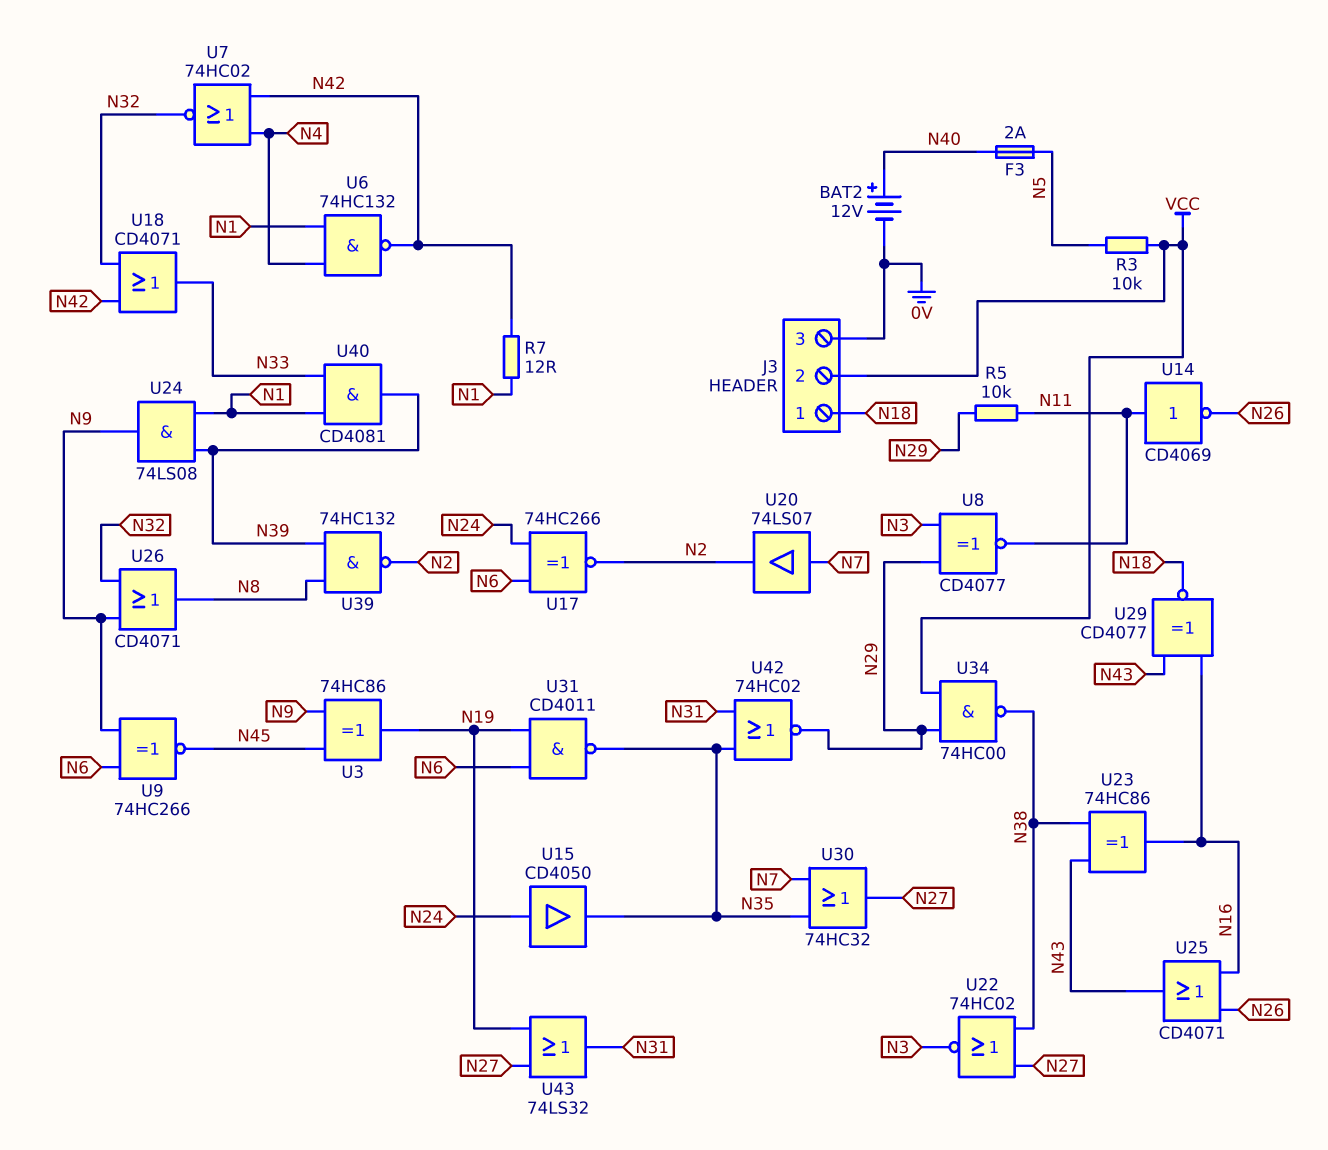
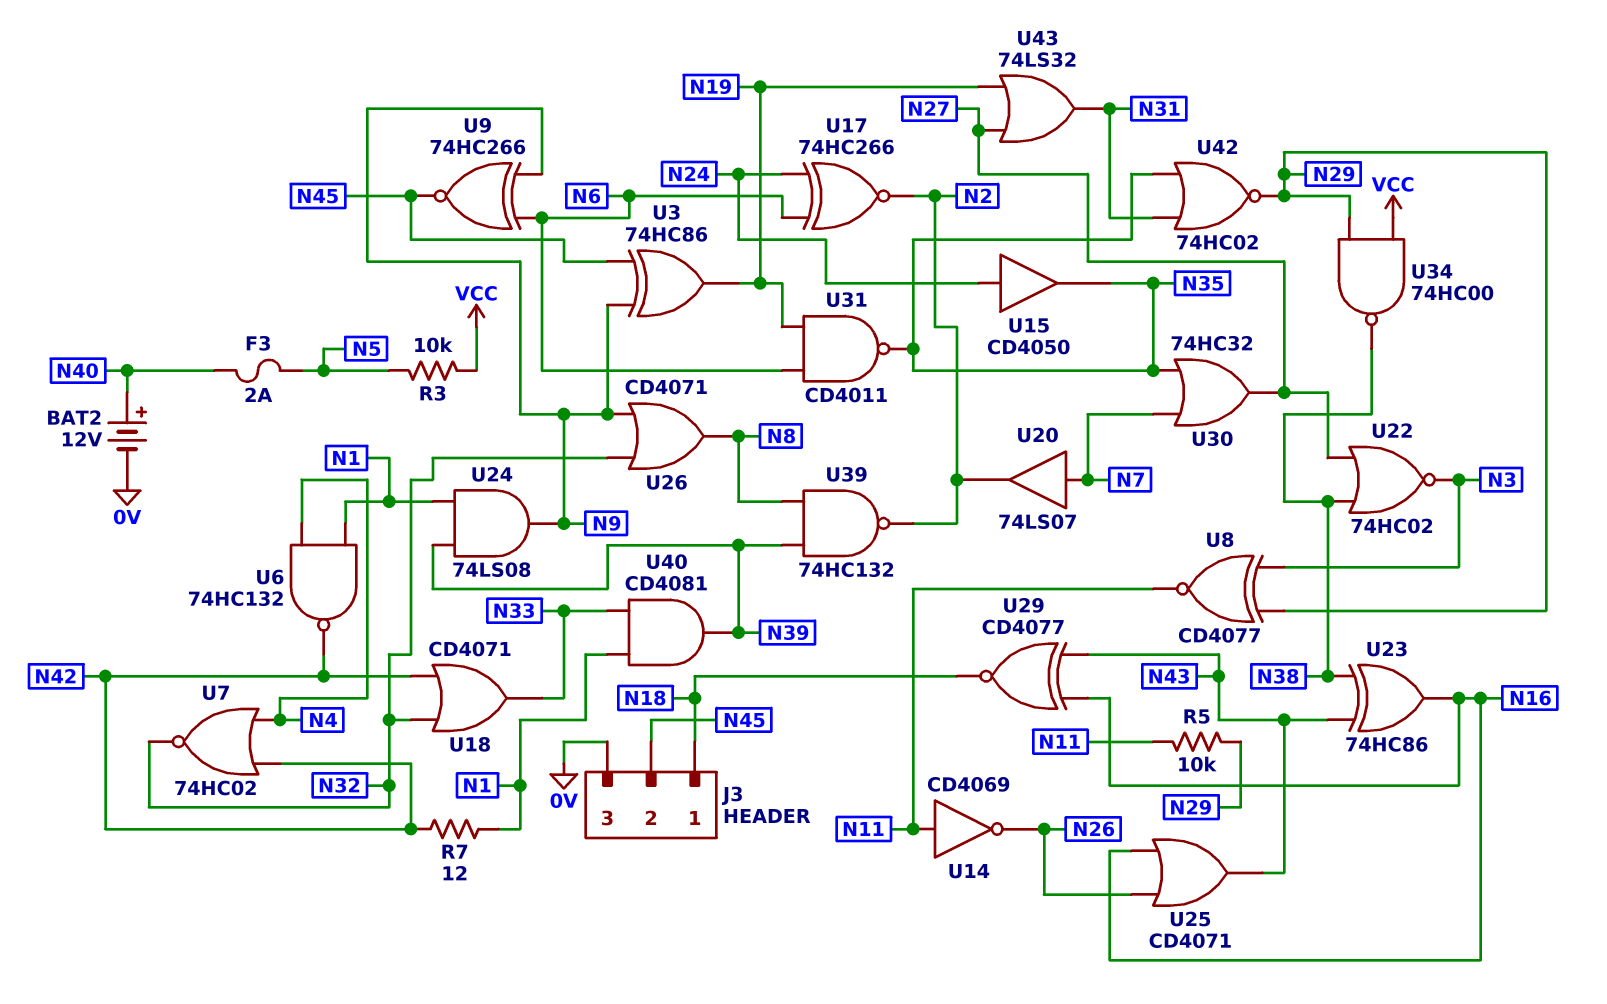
J3 pin 2: VCC -> N45

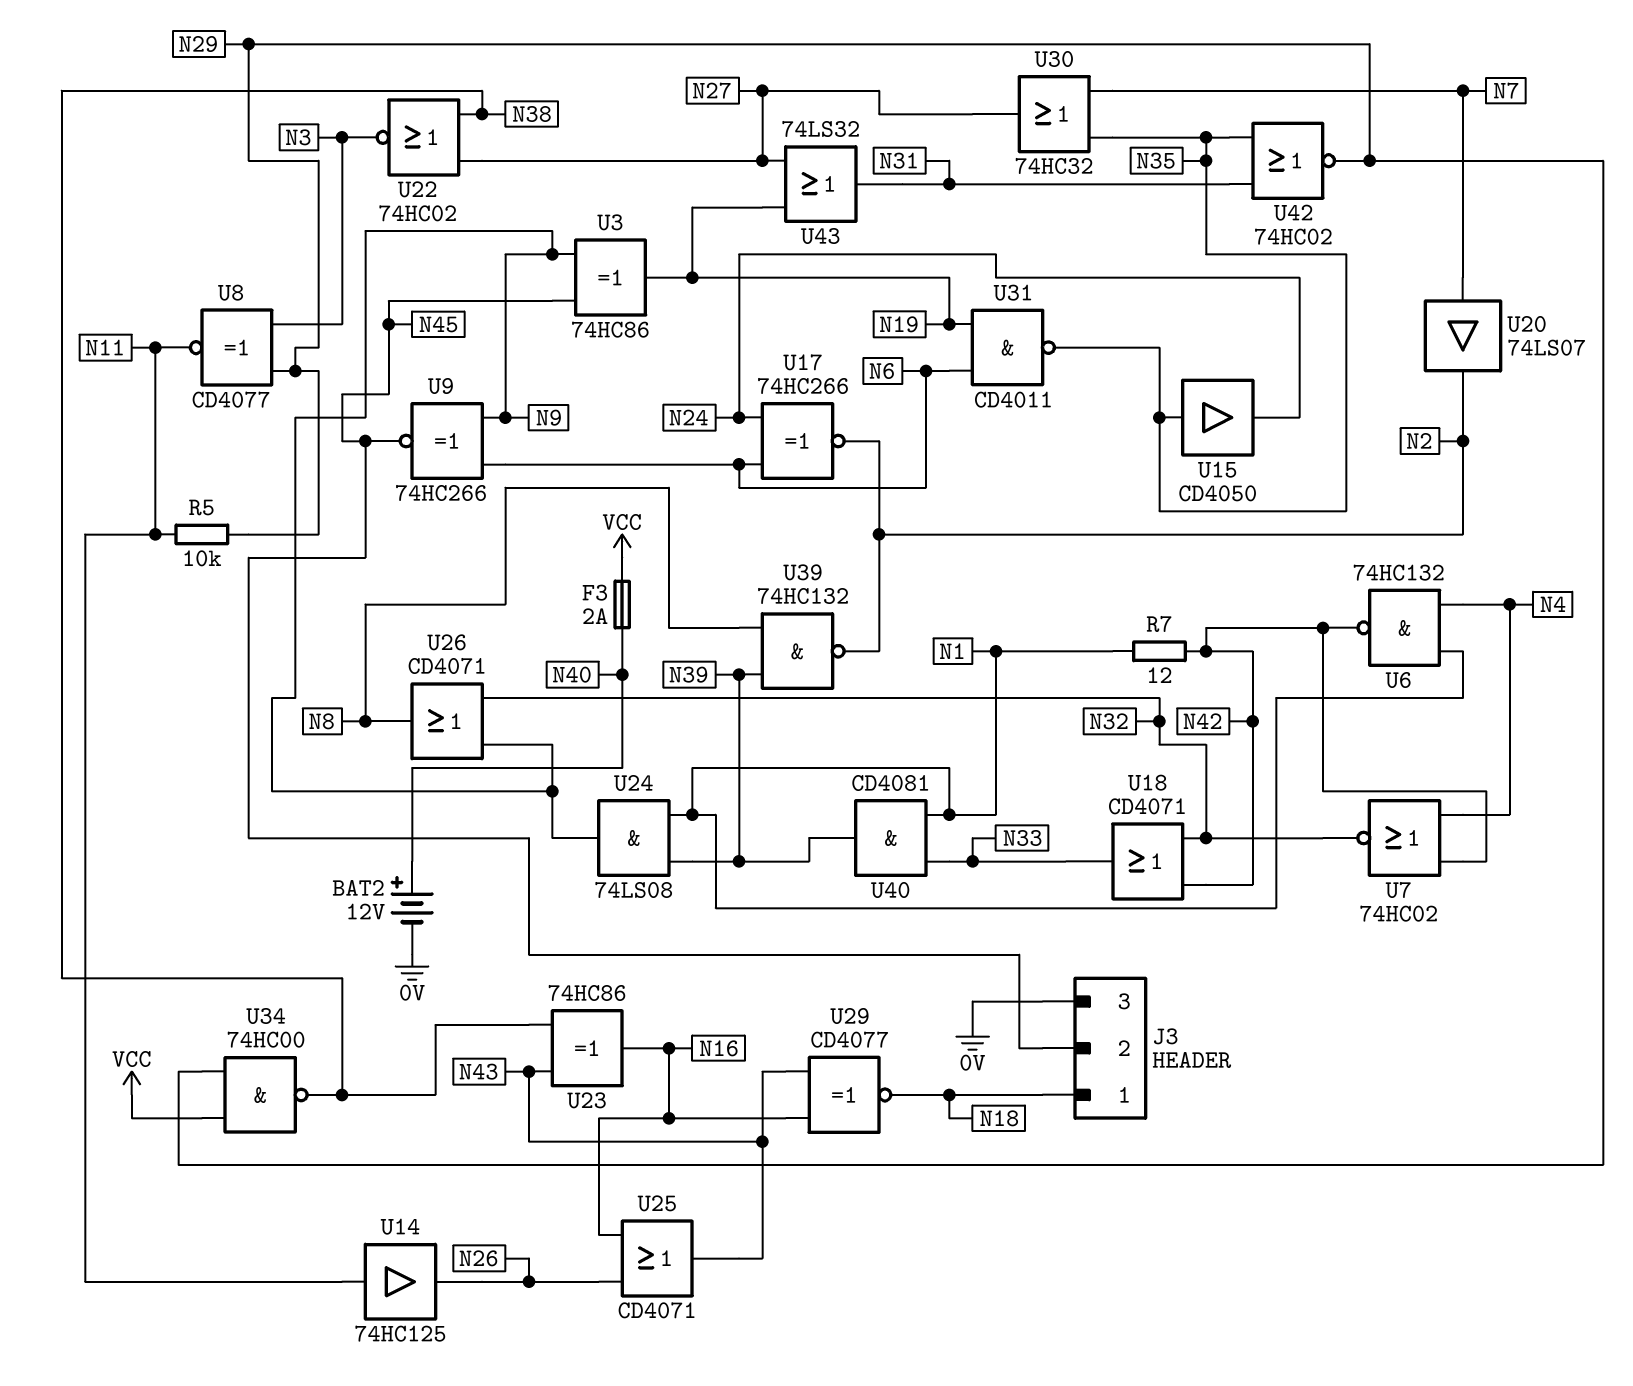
F3: 2A (N5, N40) -> 2A (N40, VCC)
R3: 10k (N5, VCC) -> none
U14: NOT CD4069 (in N11, out N26) -> buffer 74HC125 (in N11, out N26)
U15: buffer CD4050 (in N24, out N35) -> buffer CD4050 (in N35, out N24)

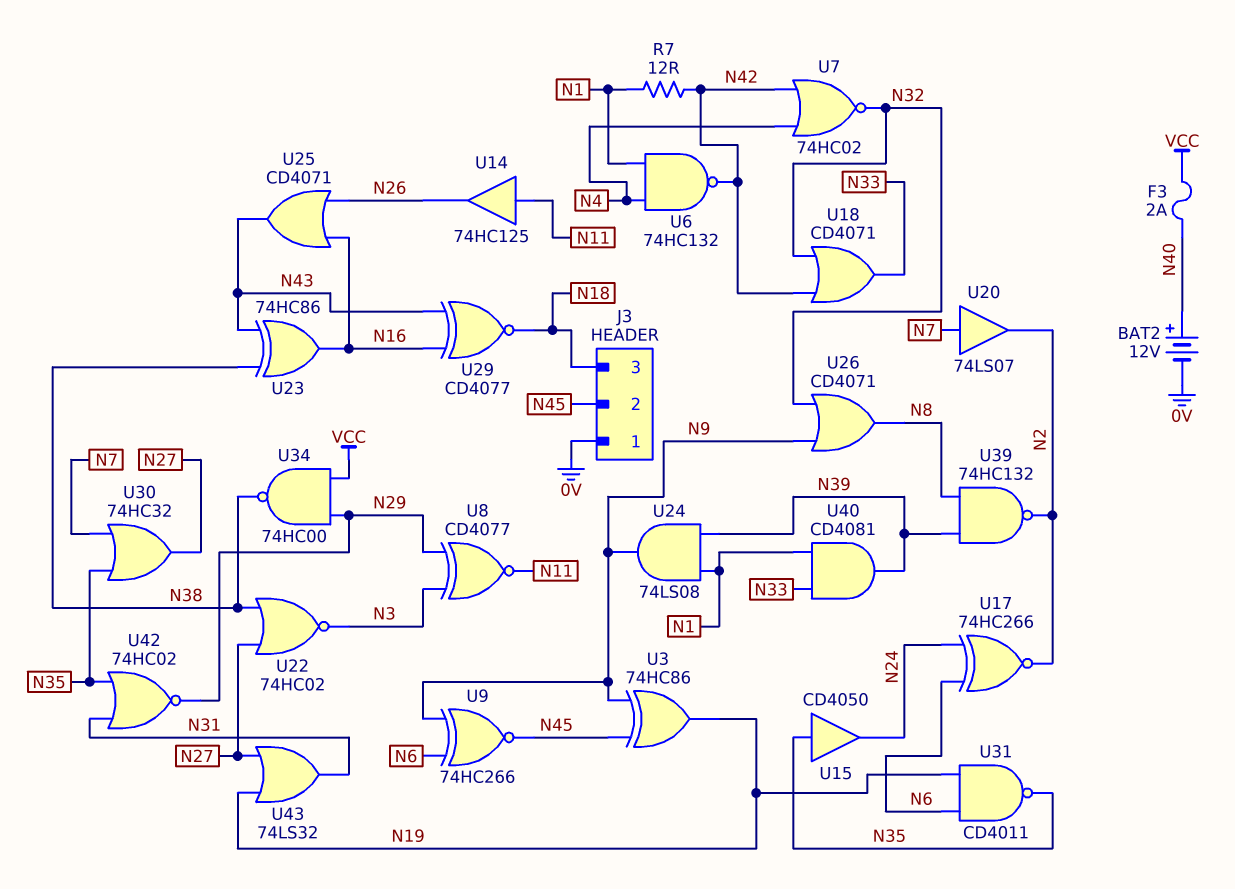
J3 pin 1: N18 -> 0V
J3 pin 3: 0V -> N18
R5: 10k (N11, N29) -> none

